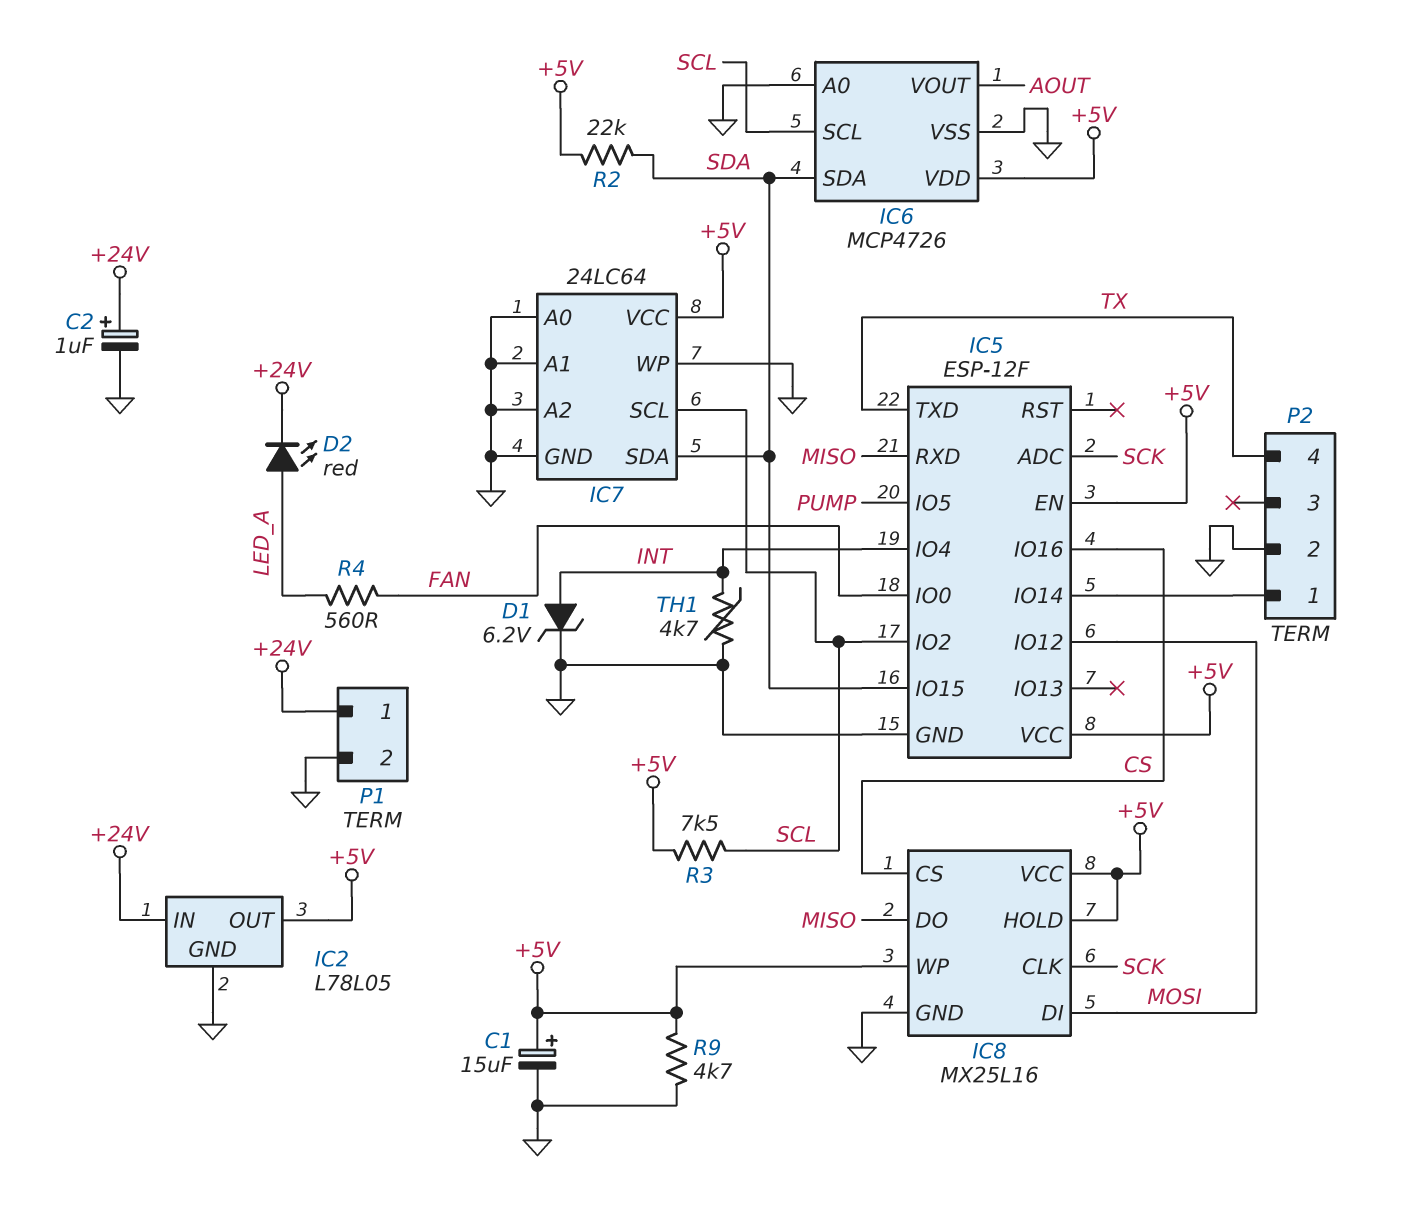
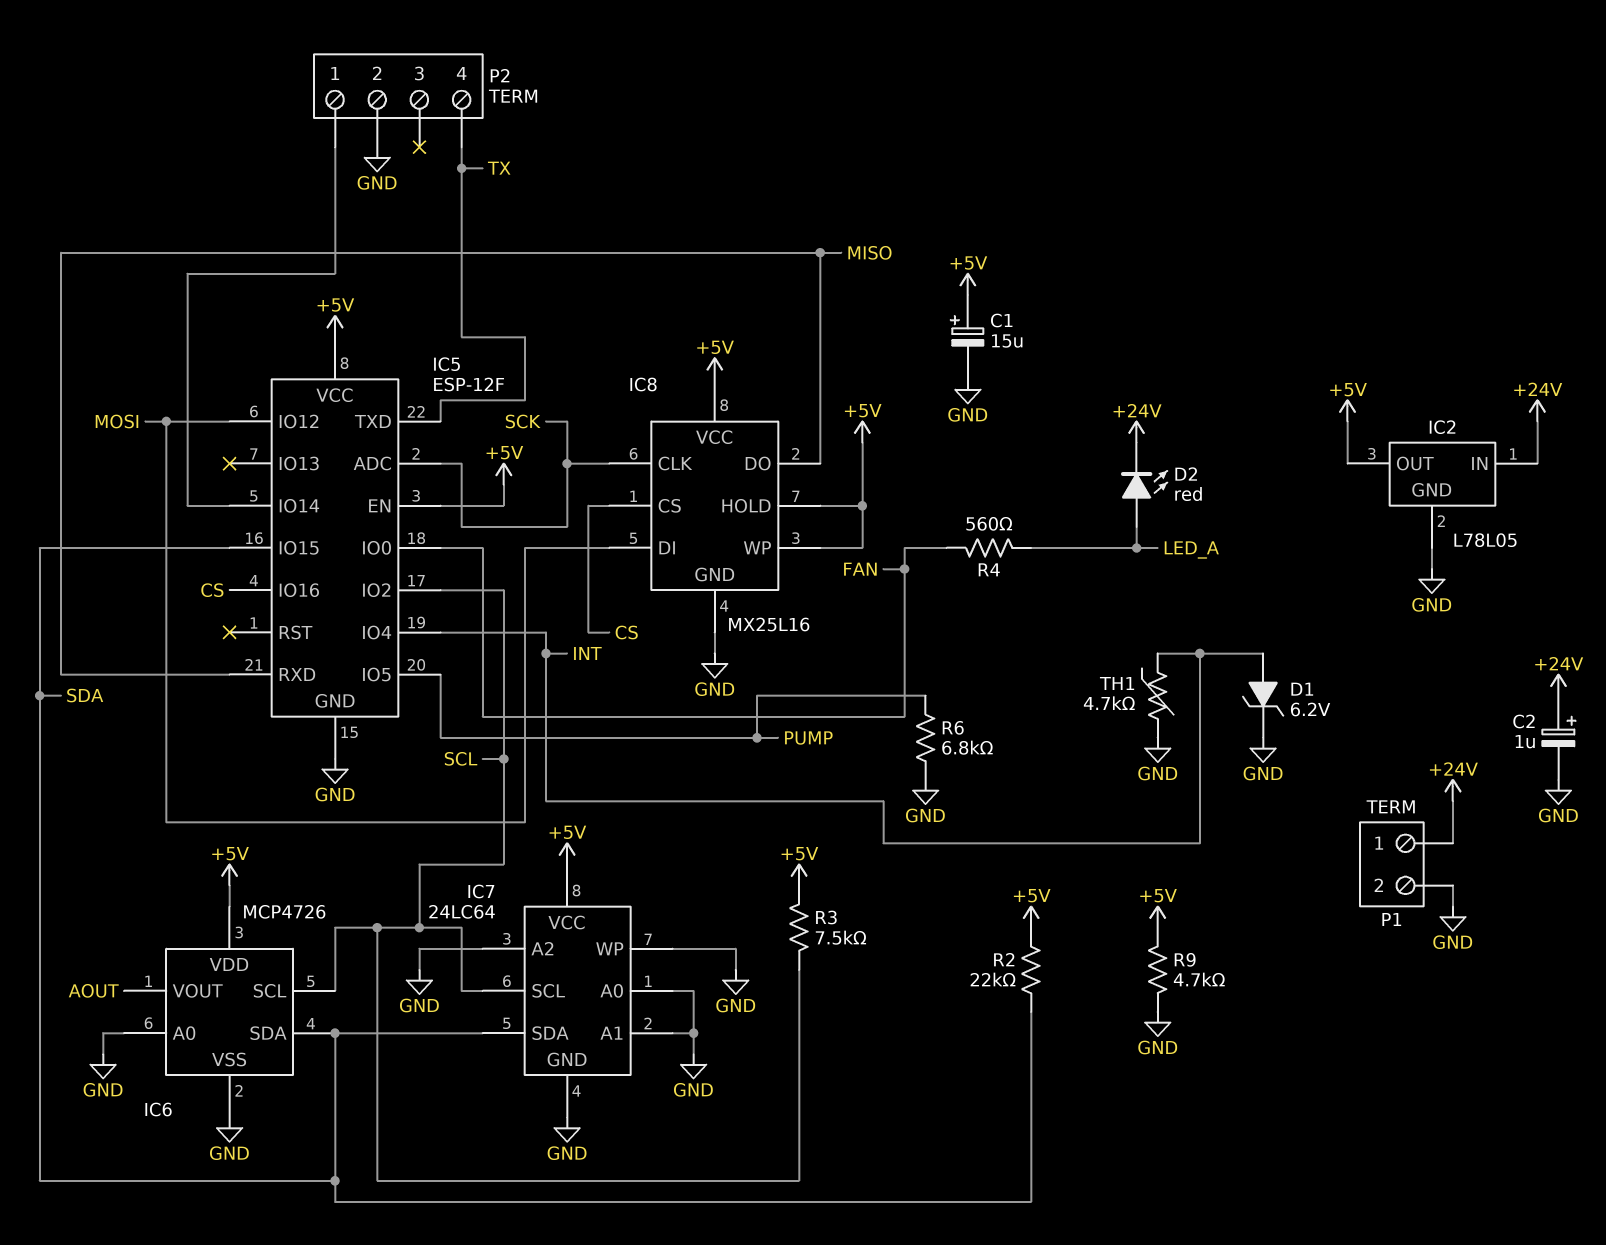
R6: none -> 6.8k (GND, PUMP)

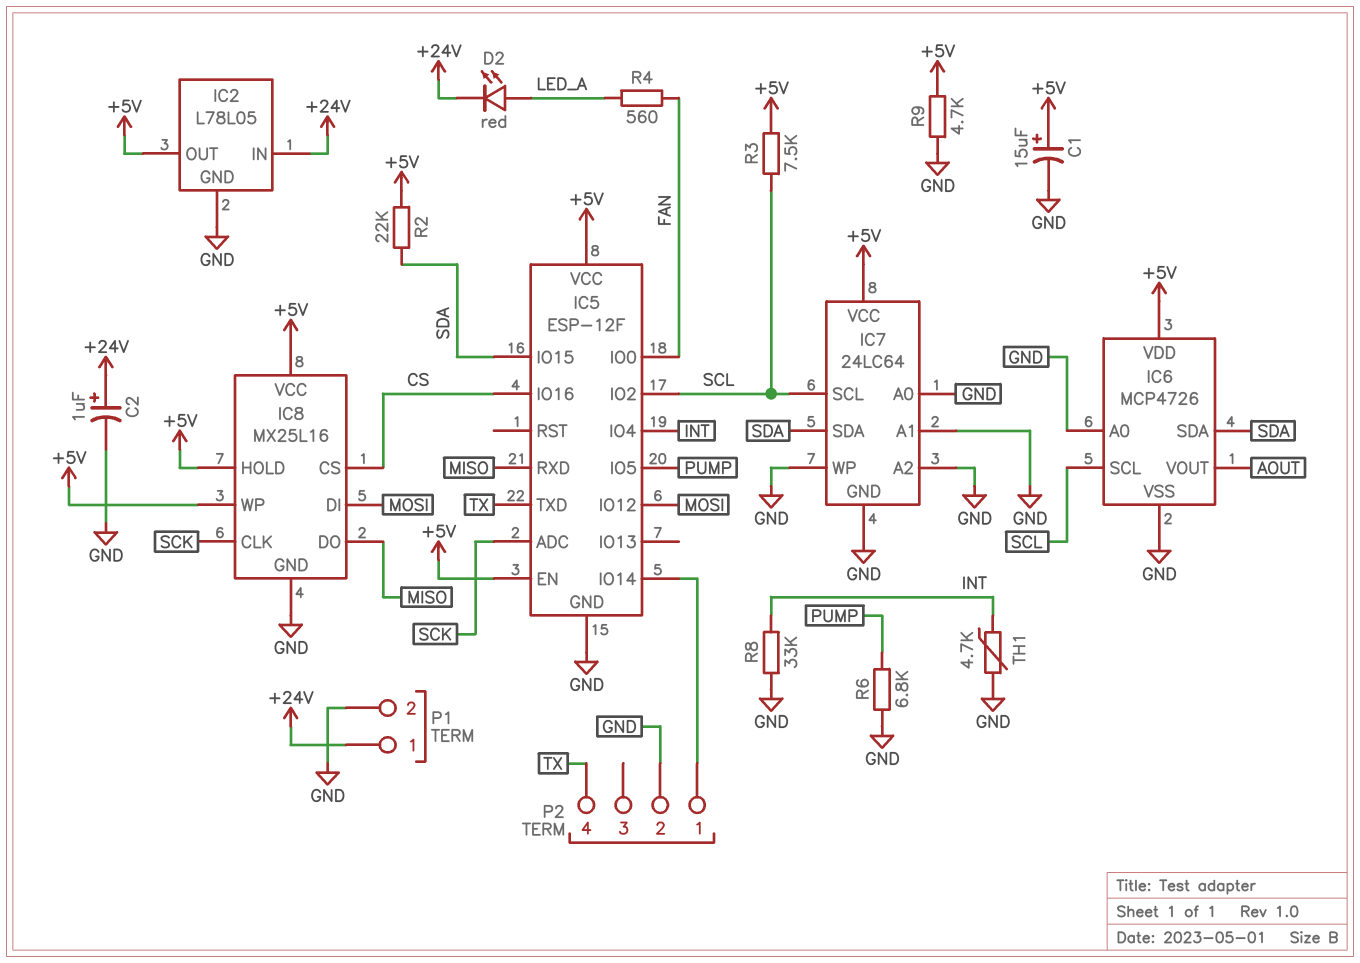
D1: zener 6.2V (A INT, K GND) -> none
R8: none -> 33k (GND, INT)

